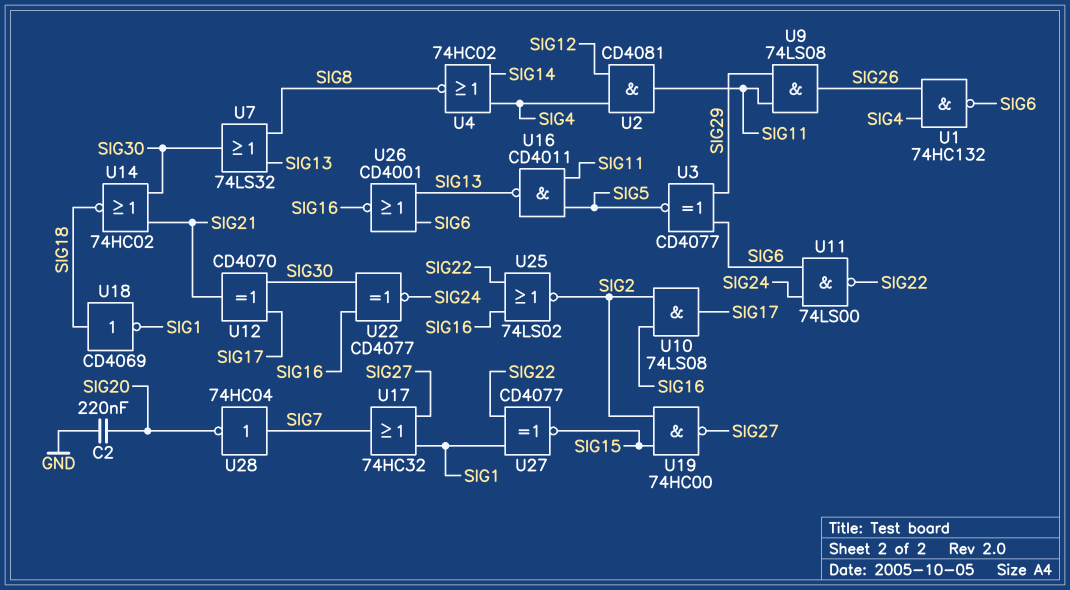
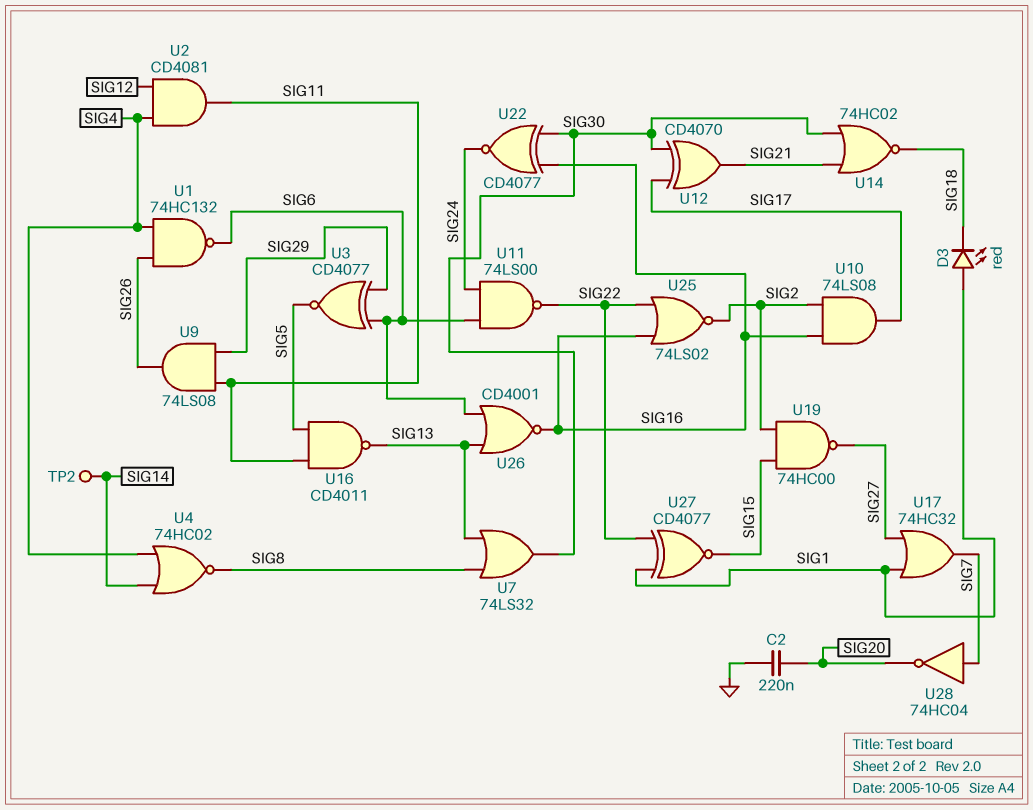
D3: none -> LED red (A SIG1, K SIG18)
TP2: none -> test point (SIG14)
U18: NOT CD4069 (in SIG18, out SIG1) -> none

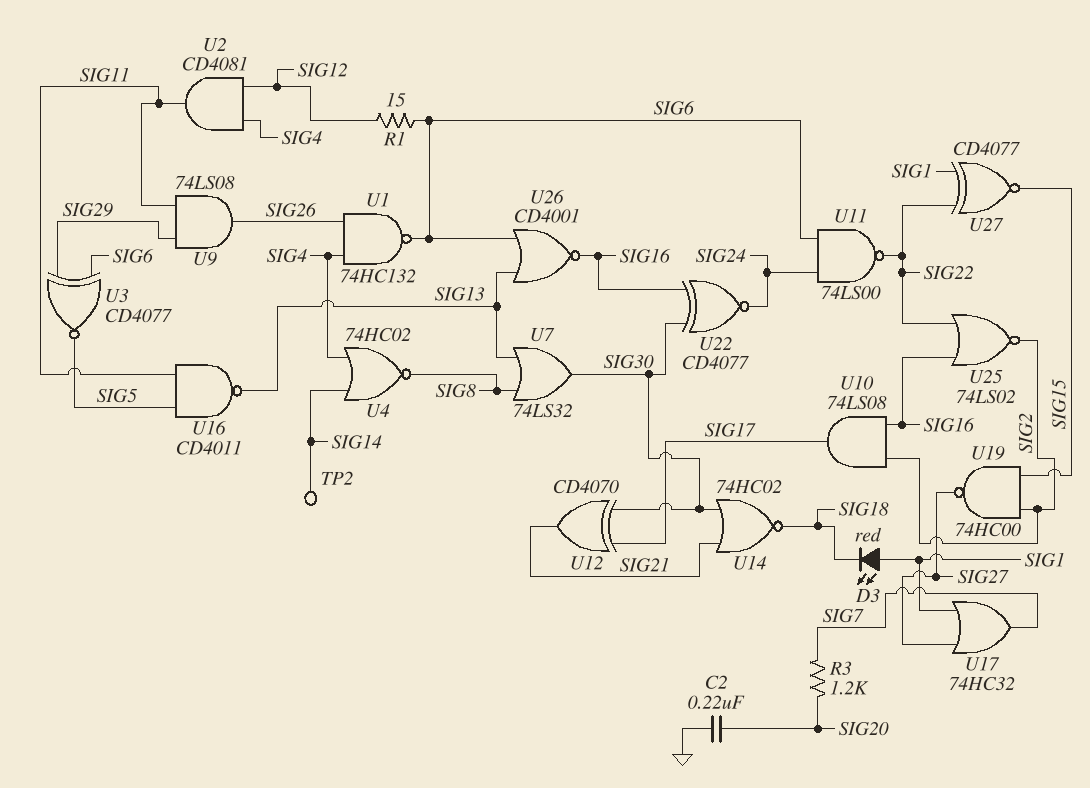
R1: none -> 15 (SIG6, SIG12)
R3: none -> 1.2k (SIG7, SIG20)
U28: NOT 74HC04 (in SIG7, out SIG20) -> none

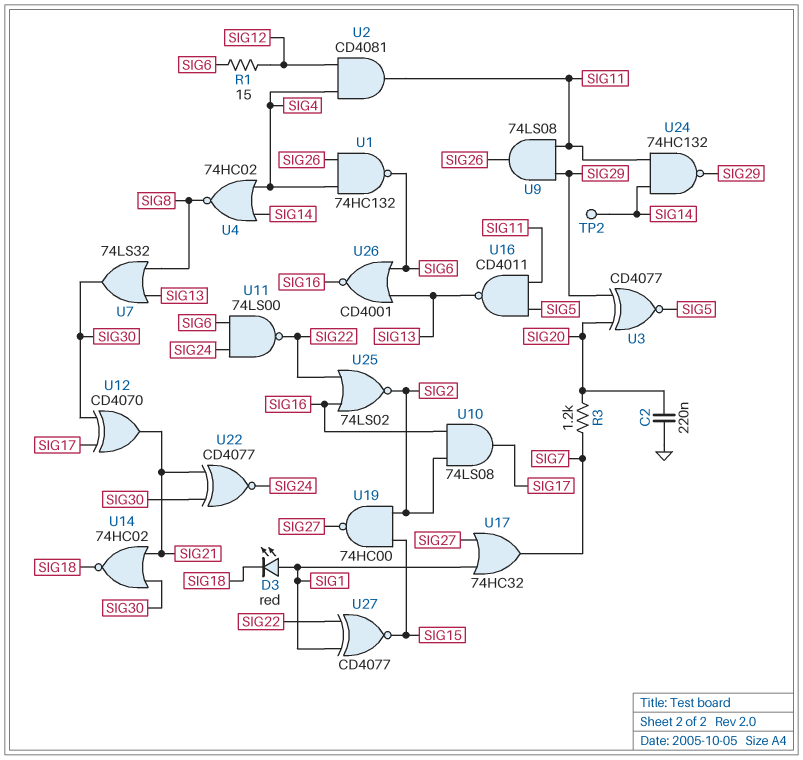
U3: XNOR CD4077 (in SIG6, in SIG29, out SIG5) -> XNOR CD4077 (in SIG20, in SIG29, out SIG5)
U22: XNOR CD4077 (in SIG16, in SIG30, out SIG24) -> XNOR CD4077 (in SIG21, in SIG30, out SIG24)
U24: none -> NAND 74HC132 (in SIG11, in SIG14, out SIG29)

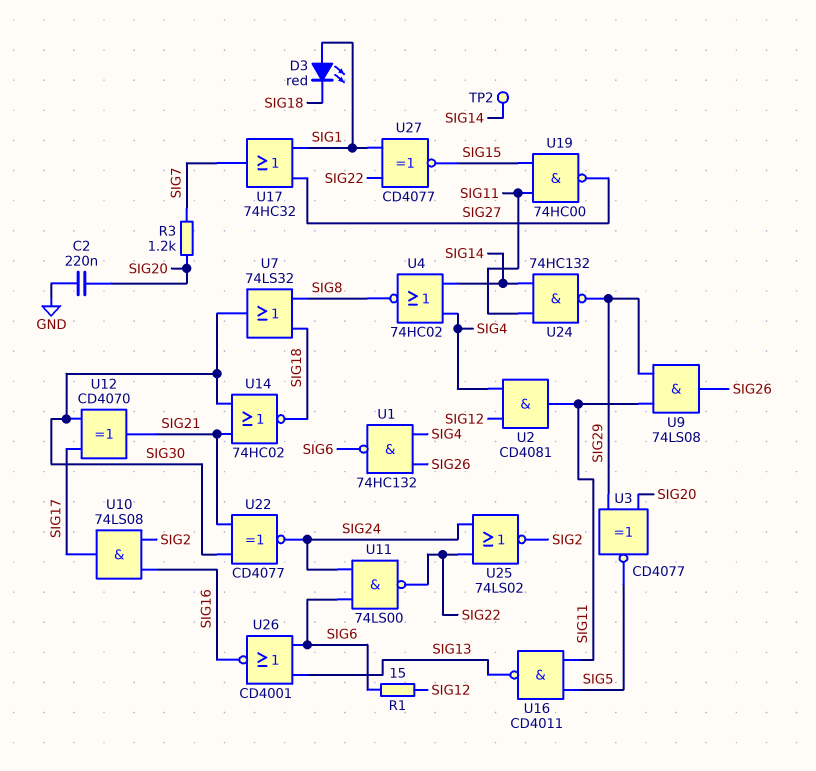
U7: OR 74LS32 (in SIG8, in SIG13, out SIG30) -> OR 74LS32 (in SIG8, in SIG18, out SIG30)
U19: NAND 74HC00 (in SIG2, in SIG15, out SIG27) -> NAND 74HC00 (in SIG11, in SIG15, out SIG27)
U25: NOR 74LS02 (in SIG16, in SIG22, out SIG2) -> NOR 74LS02 (in SIG22, in SIG24, out SIG2)

